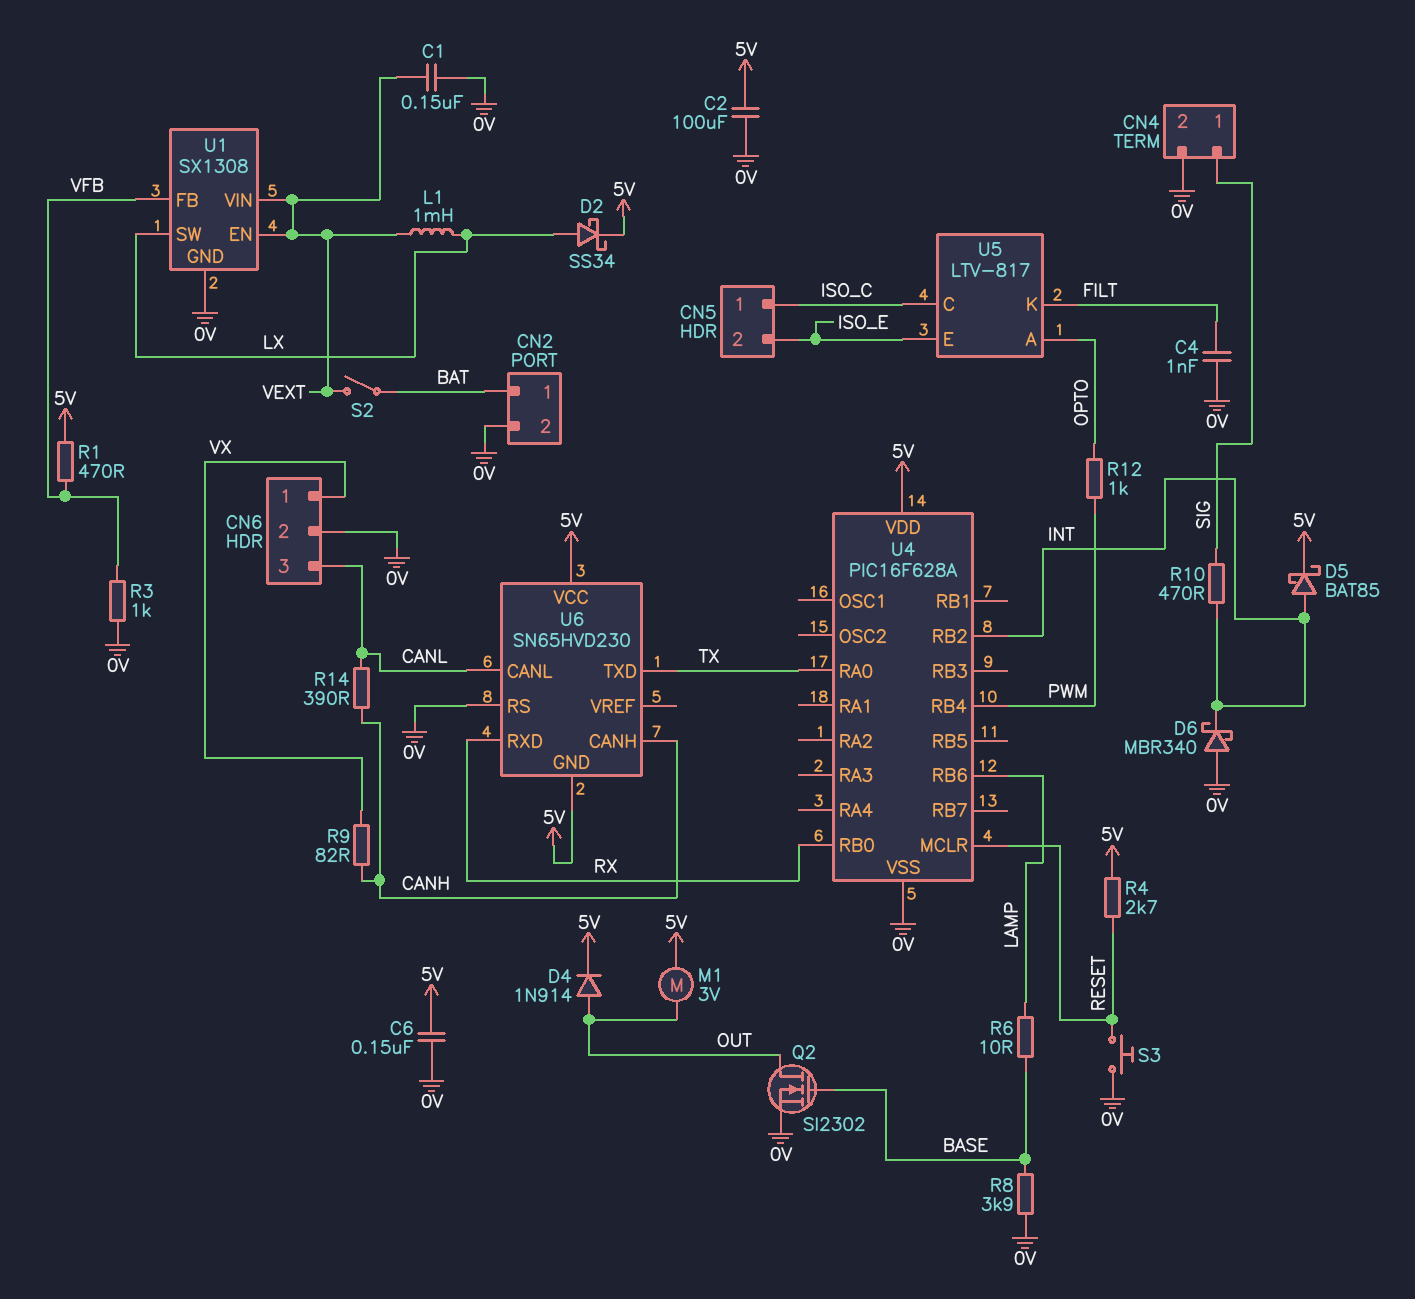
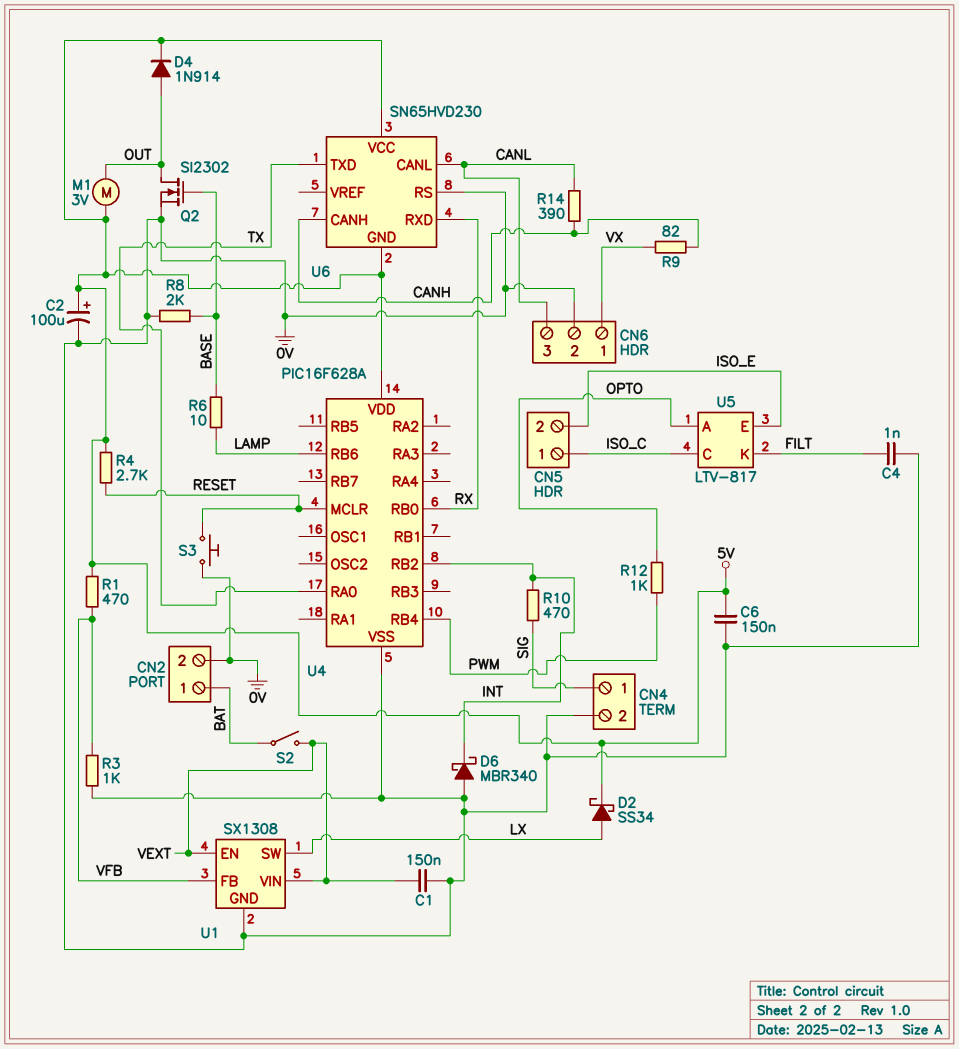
C2: 100uF (0V, 5V) -> 100uF (plus 5V, minus 0V)
D5: schottky BAT85 (A INT, K 5V) -> none
L1: 1mH (LX, VEXT) -> none
R8: 3.9k (0V, BASE) -> 2k (0V, BASE)

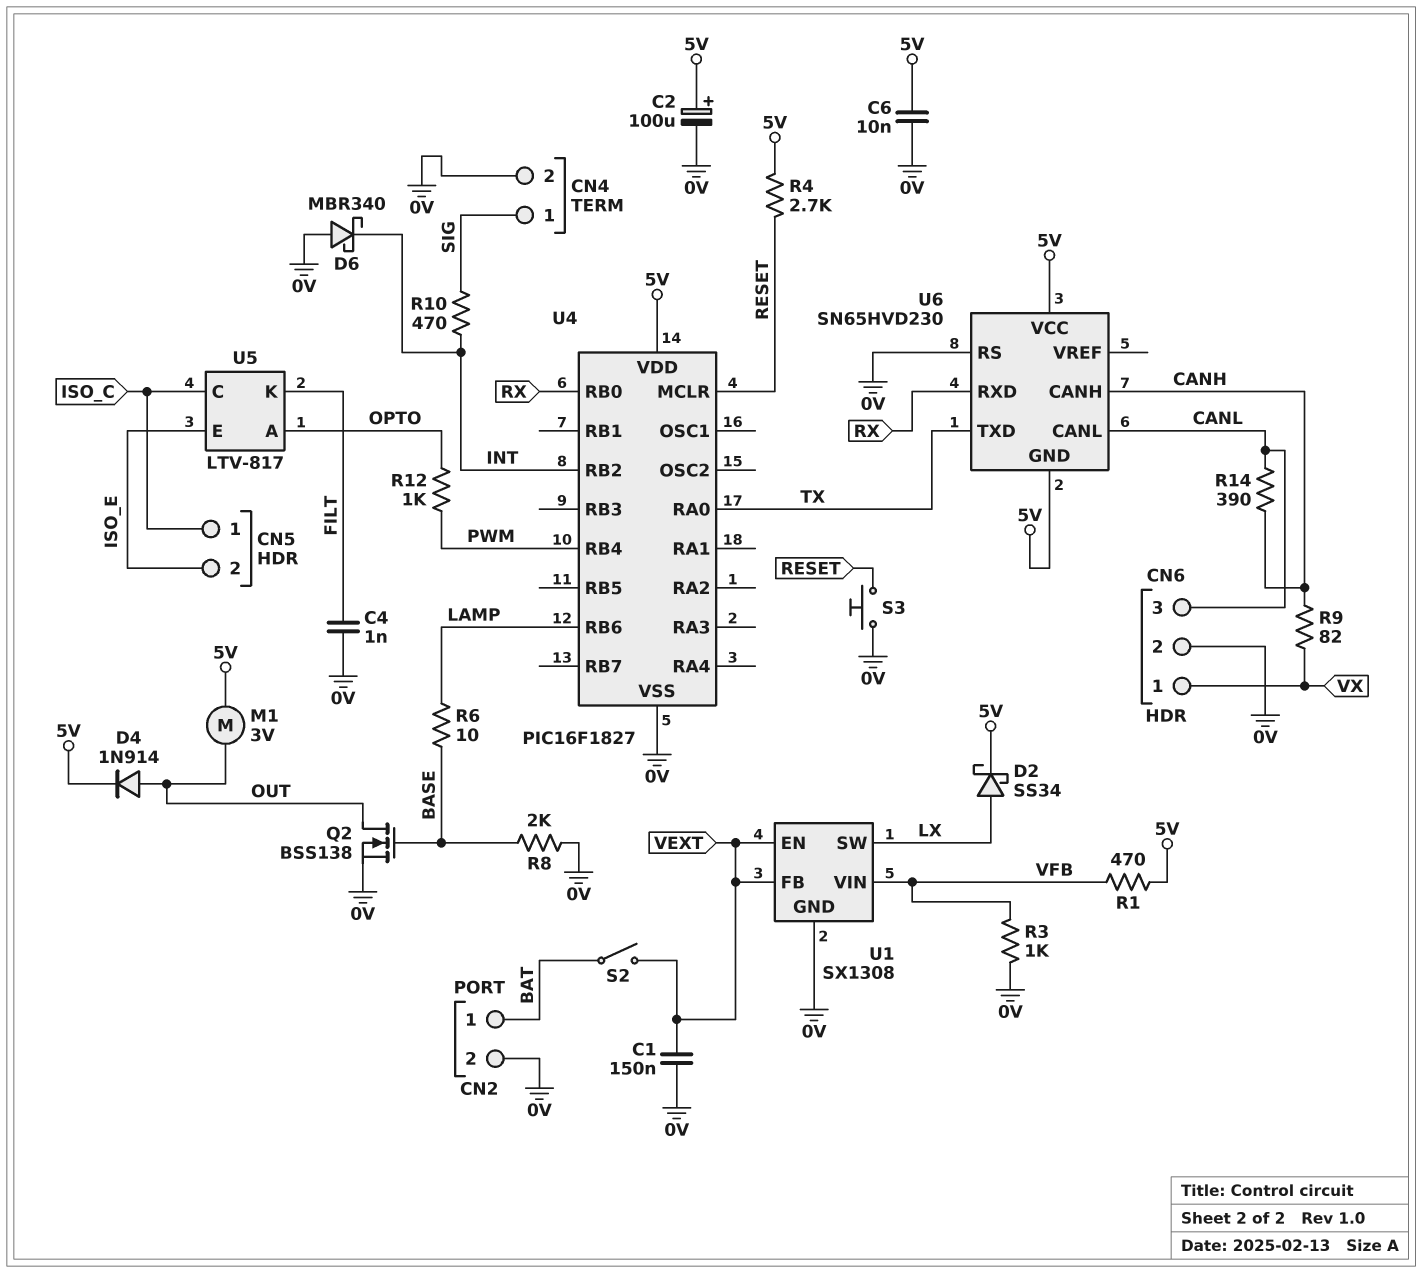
C6: 150nF (0V, 5V) -> 10nF (0V, 5V)
Q2: NMOS SI2302 (G BASE, D OUT, S 0V) -> NMOS BSS138 (G BASE, D OUT, S 0V)
U1 pin FB: VFB -> VEXT
U1 pin VIN: VEXT -> VFB
U4: PIC16F628A -> PIC16F1827

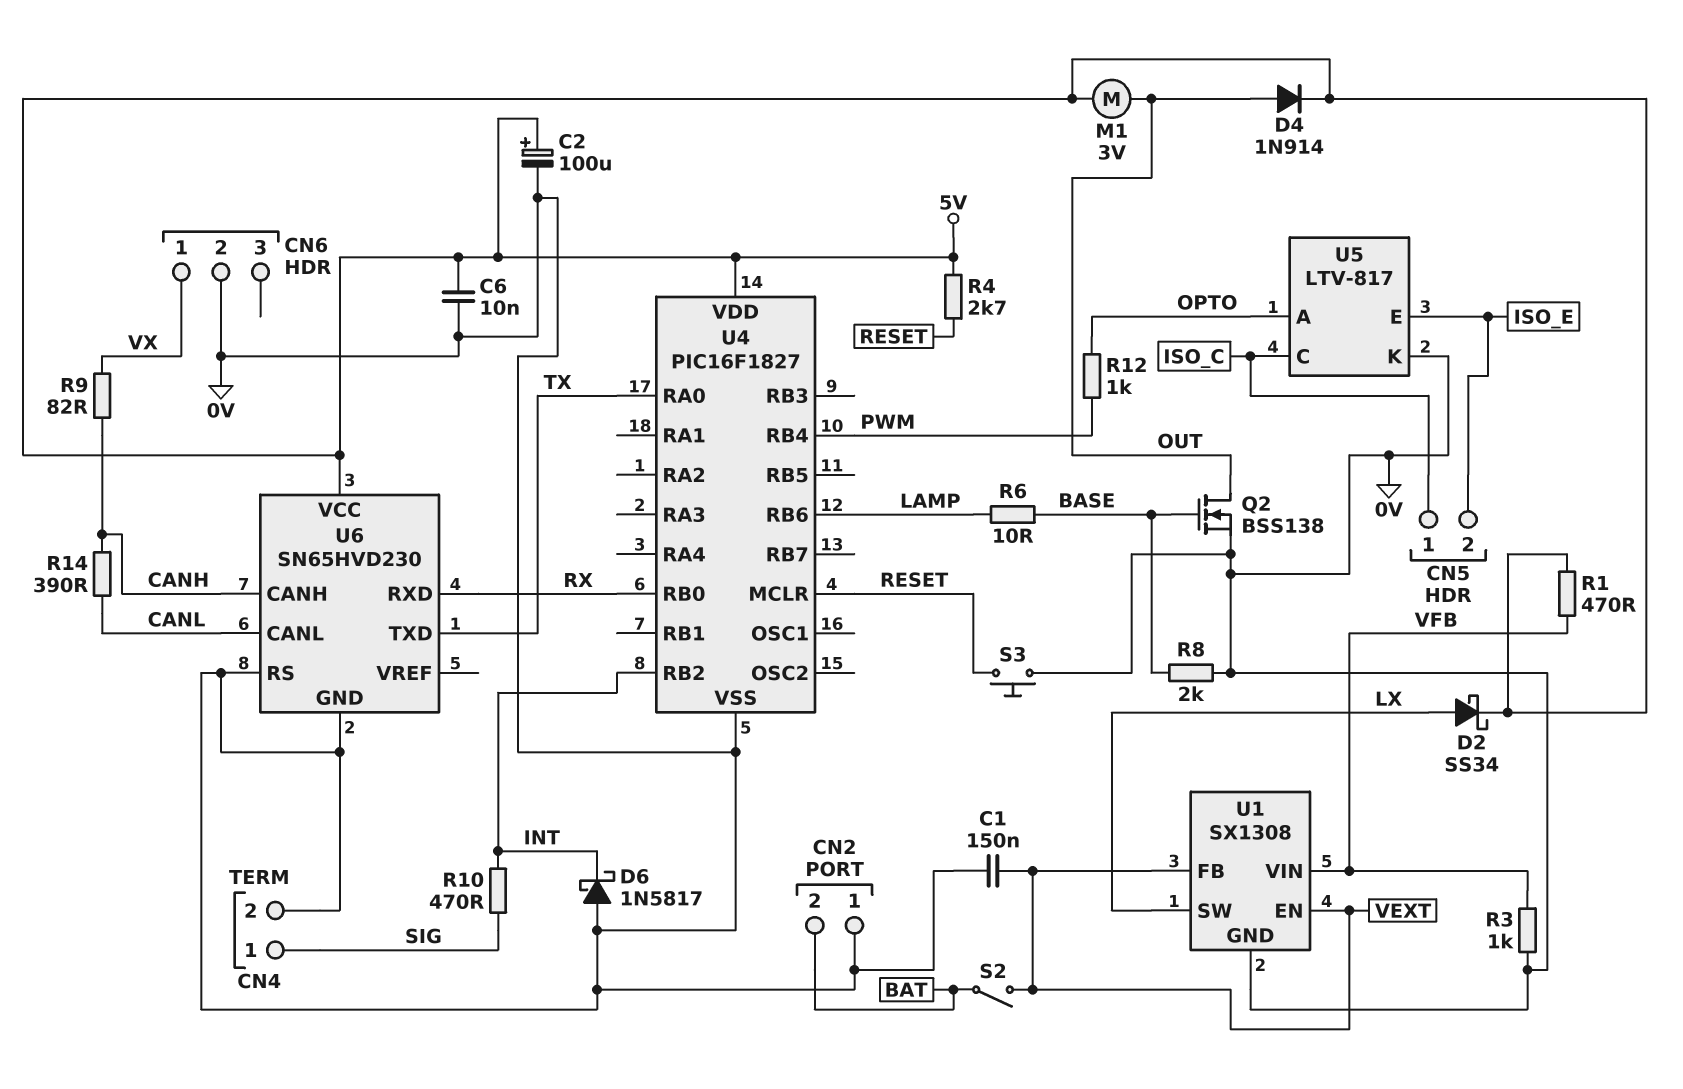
C4: 1nF (0V, FILT) -> none
CN2 pin 1: BAT -> 0V
CN2 pin 2: 0V -> BAT
CN6 pin 3: CANL -> none
D6: schottky MBR340 (A 0V, K INT) -> schottky 1N5817 (A 0V, K INT)
U5 pin K: FILT -> 0V
U6 pin GND: 5V -> 0V

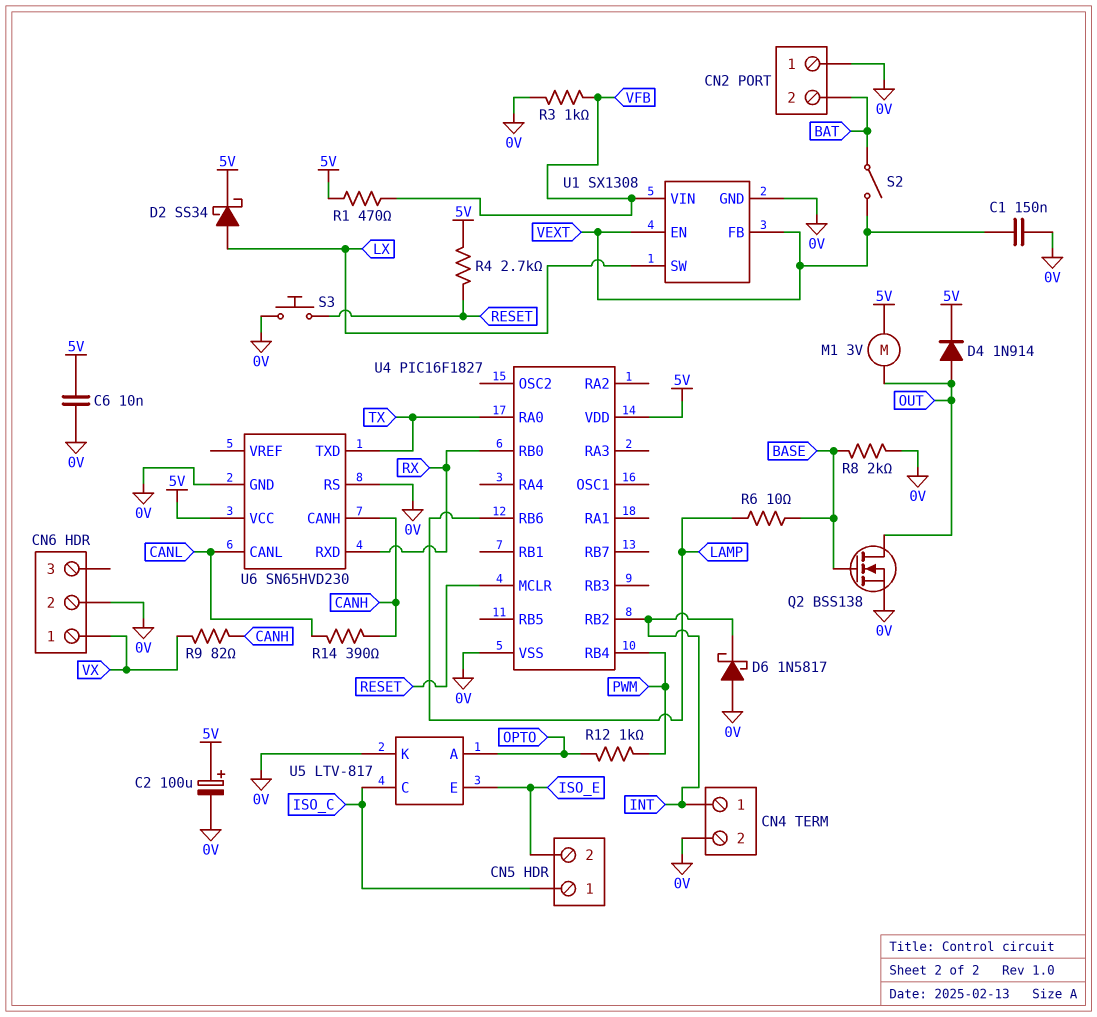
CN4 pin 1: SIG -> INT
R10: 470 (INT, SIG) -> none

